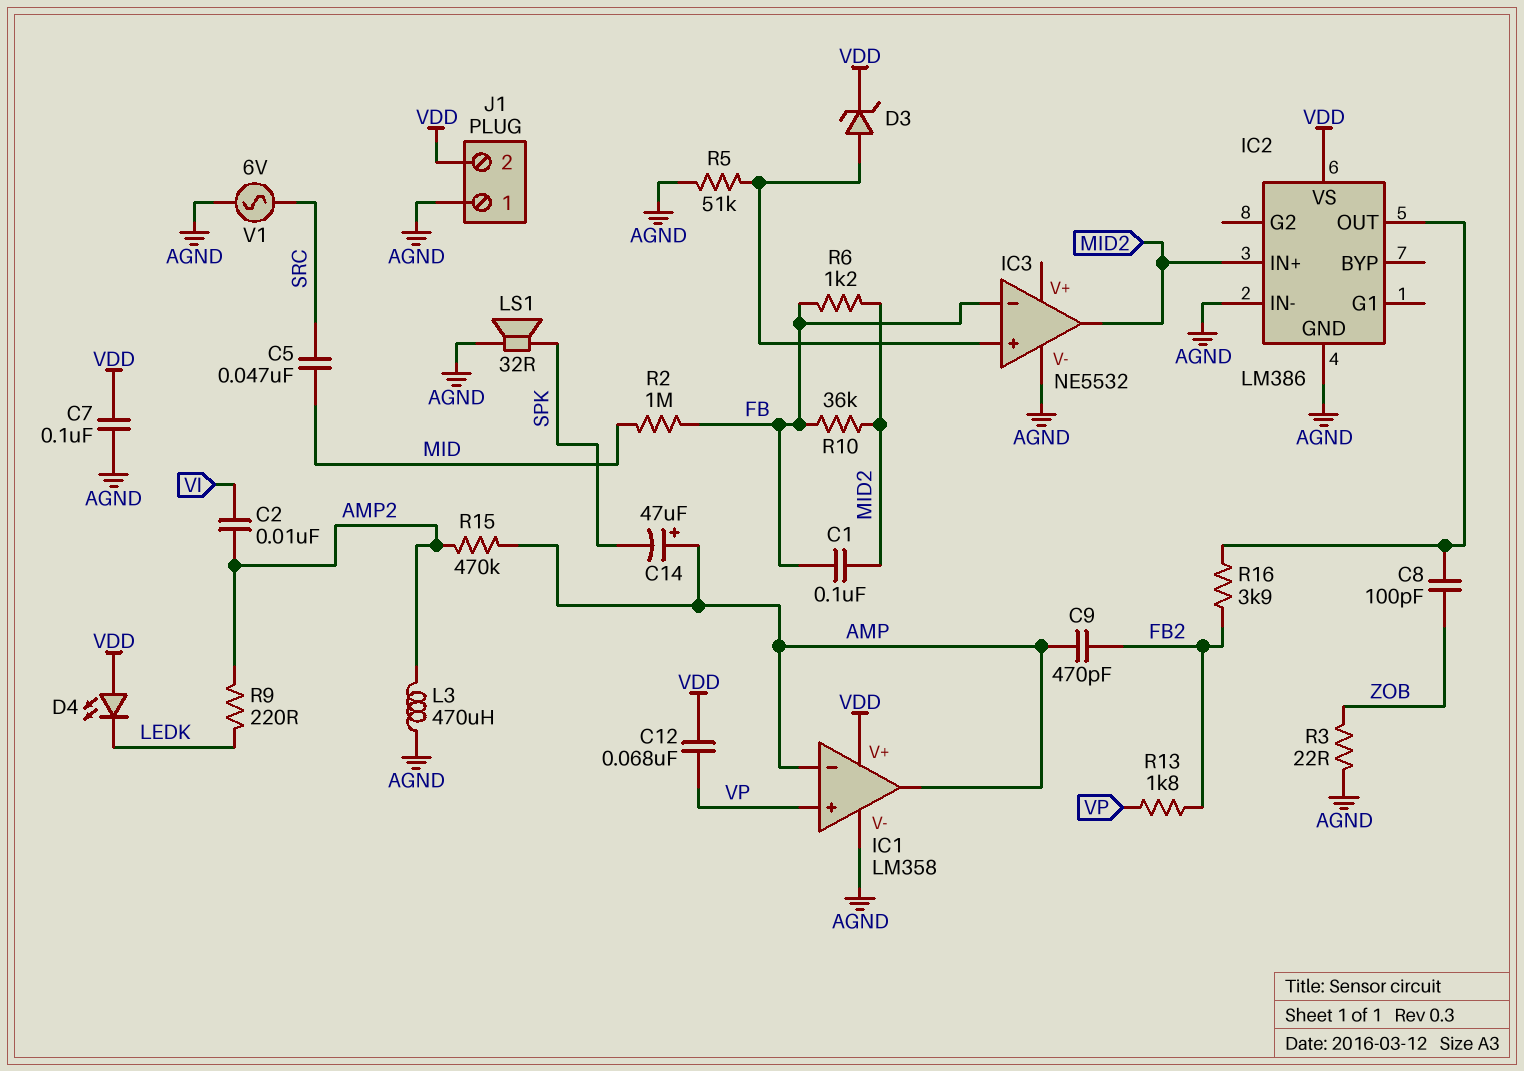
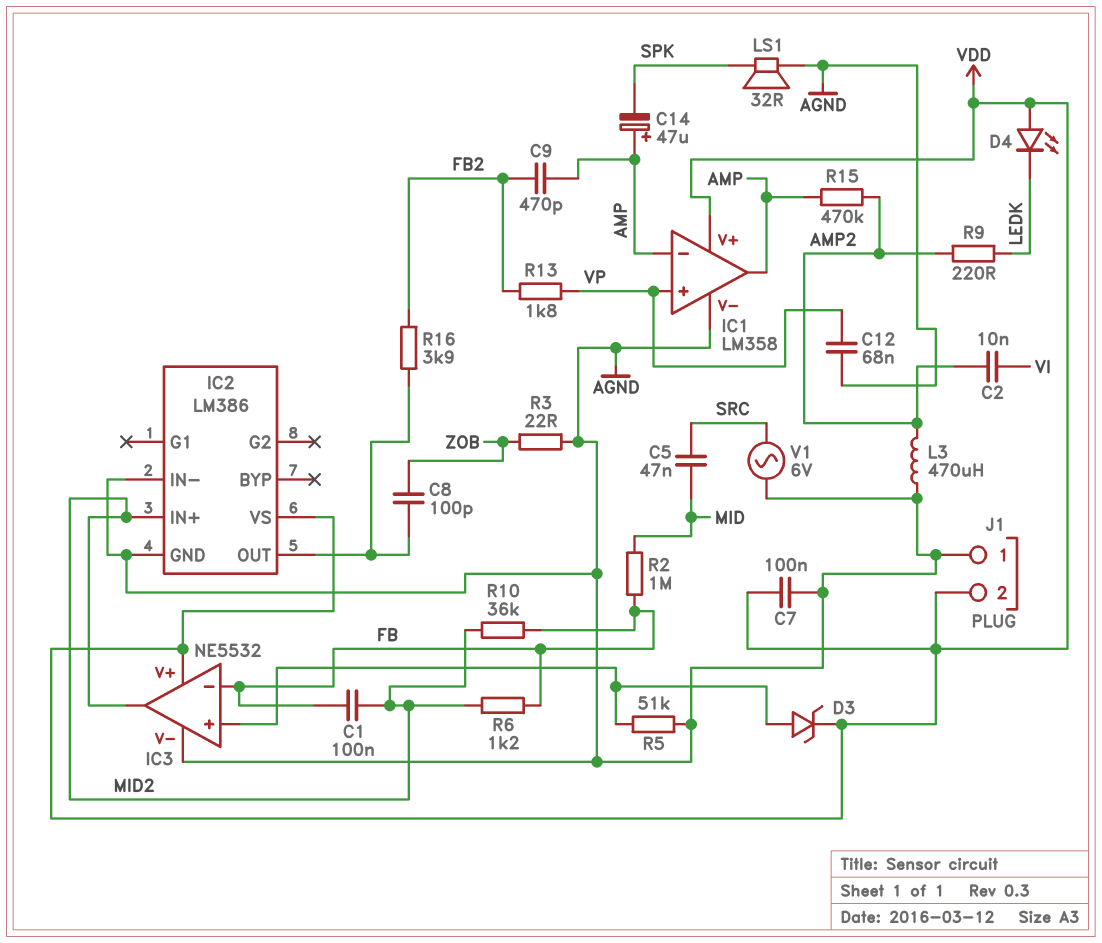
C12: 68nF (VDD, VP) -> 68nF (AGND, VP)
IC3 pin V+: none -> VDD

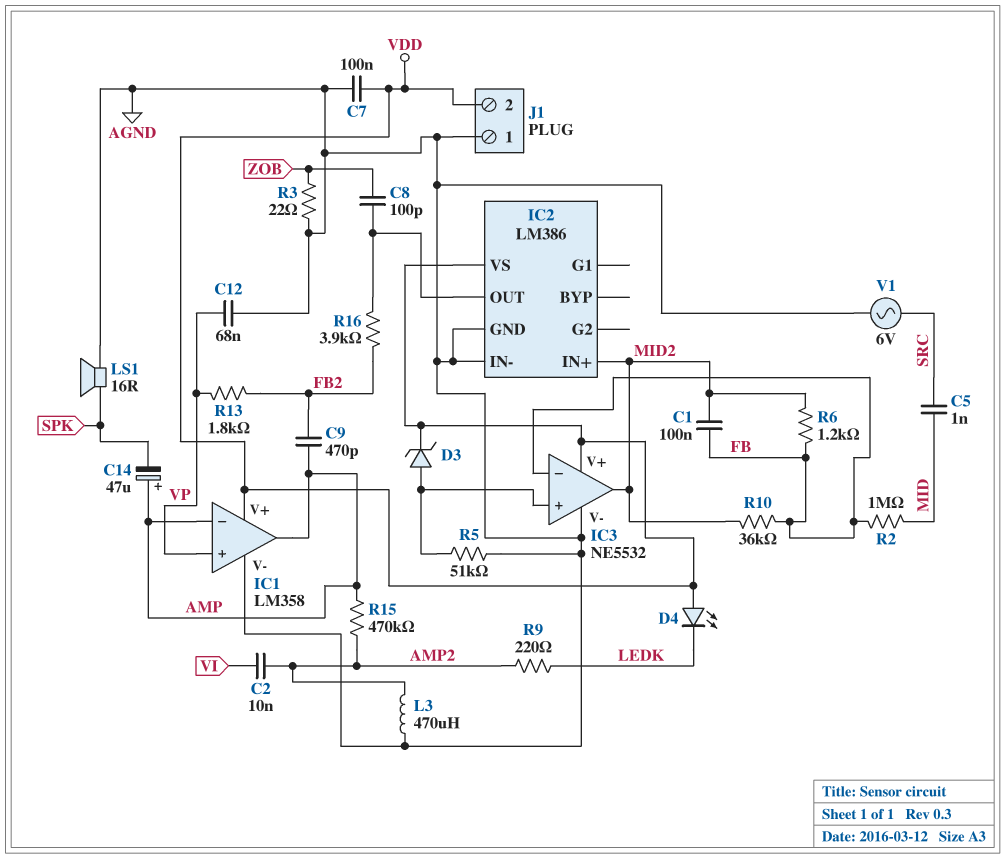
C5: 47nF (MID, SRC) -> 1nF (MID, SRC)
LS1: speaker 32R (AGND, SPK) -> speaker 16R (AGND, SPK)

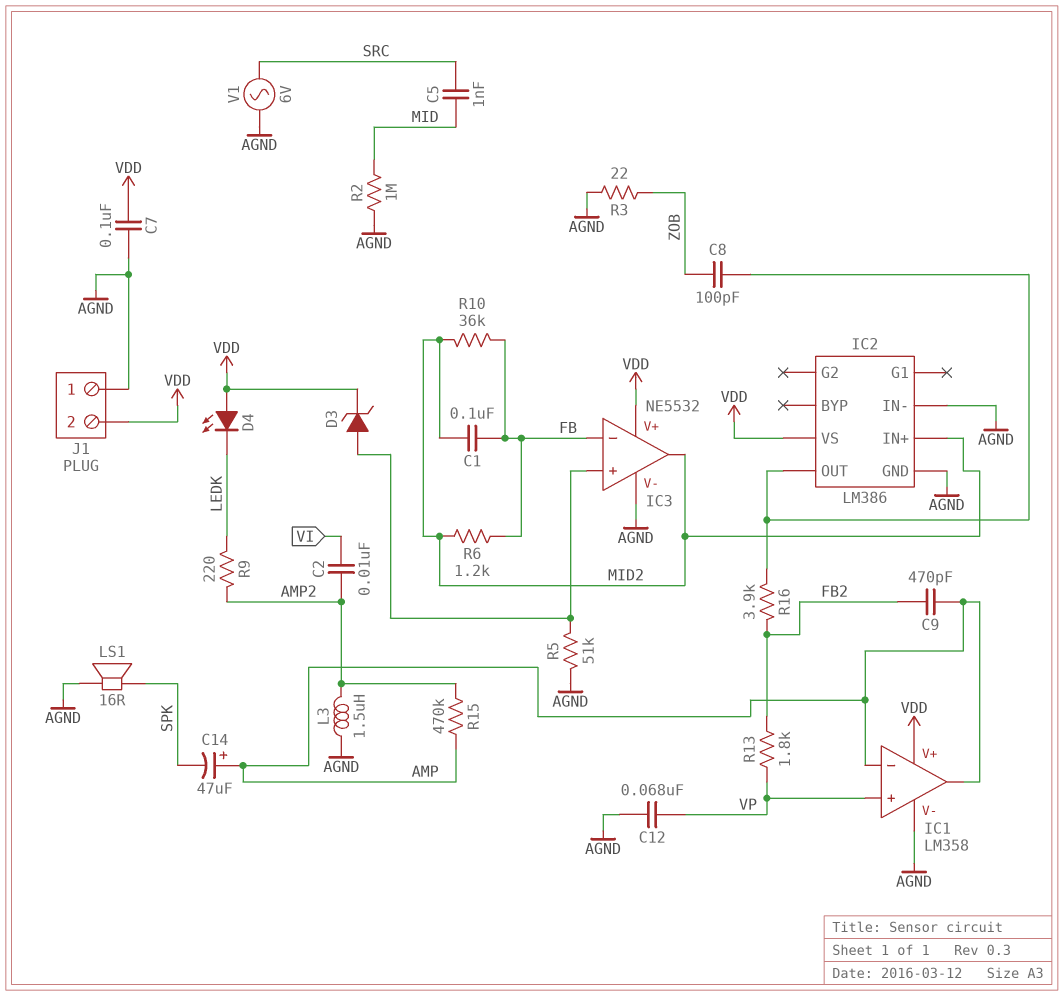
L3: 470uH (AGND, AMP2) -> 1.5uH (AGND, AMP2)
R2: 1M (FB, MID) -> 1M (AGND, MID)

